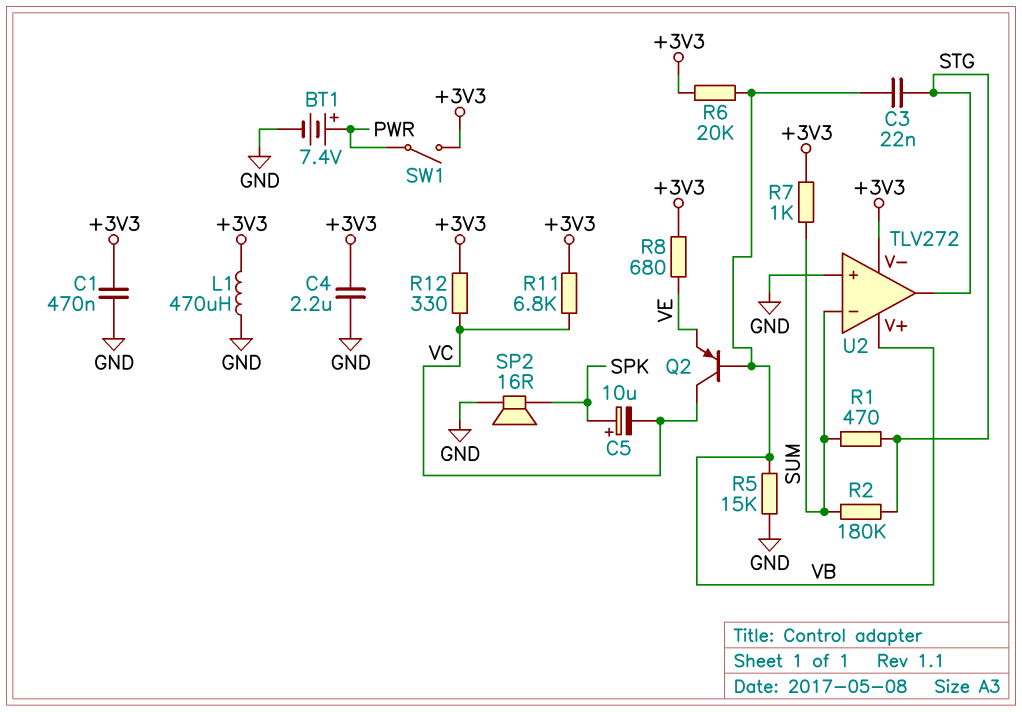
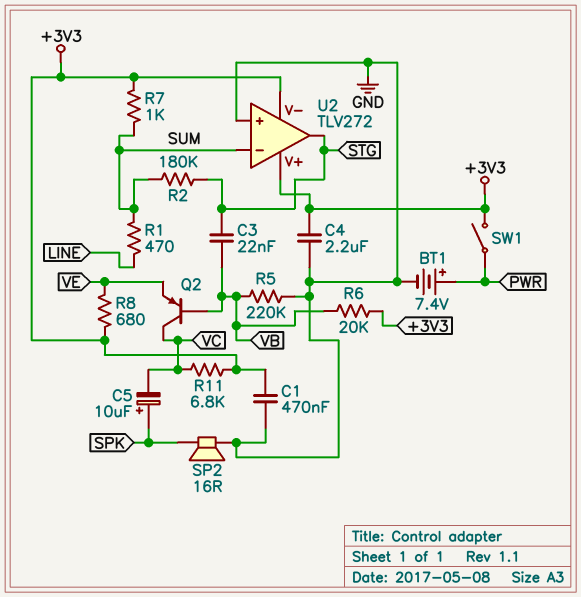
L1: 470uH (+3V3, GND) -> none
R1: 470 (STG, SUM) -> 470 (LINE, SUM)
R5: 15k (GND, VB) -> 220k (GND, VB)
R12: 330 (+3V3, VC) -> none
U2 pin V+: VB -> +3V3

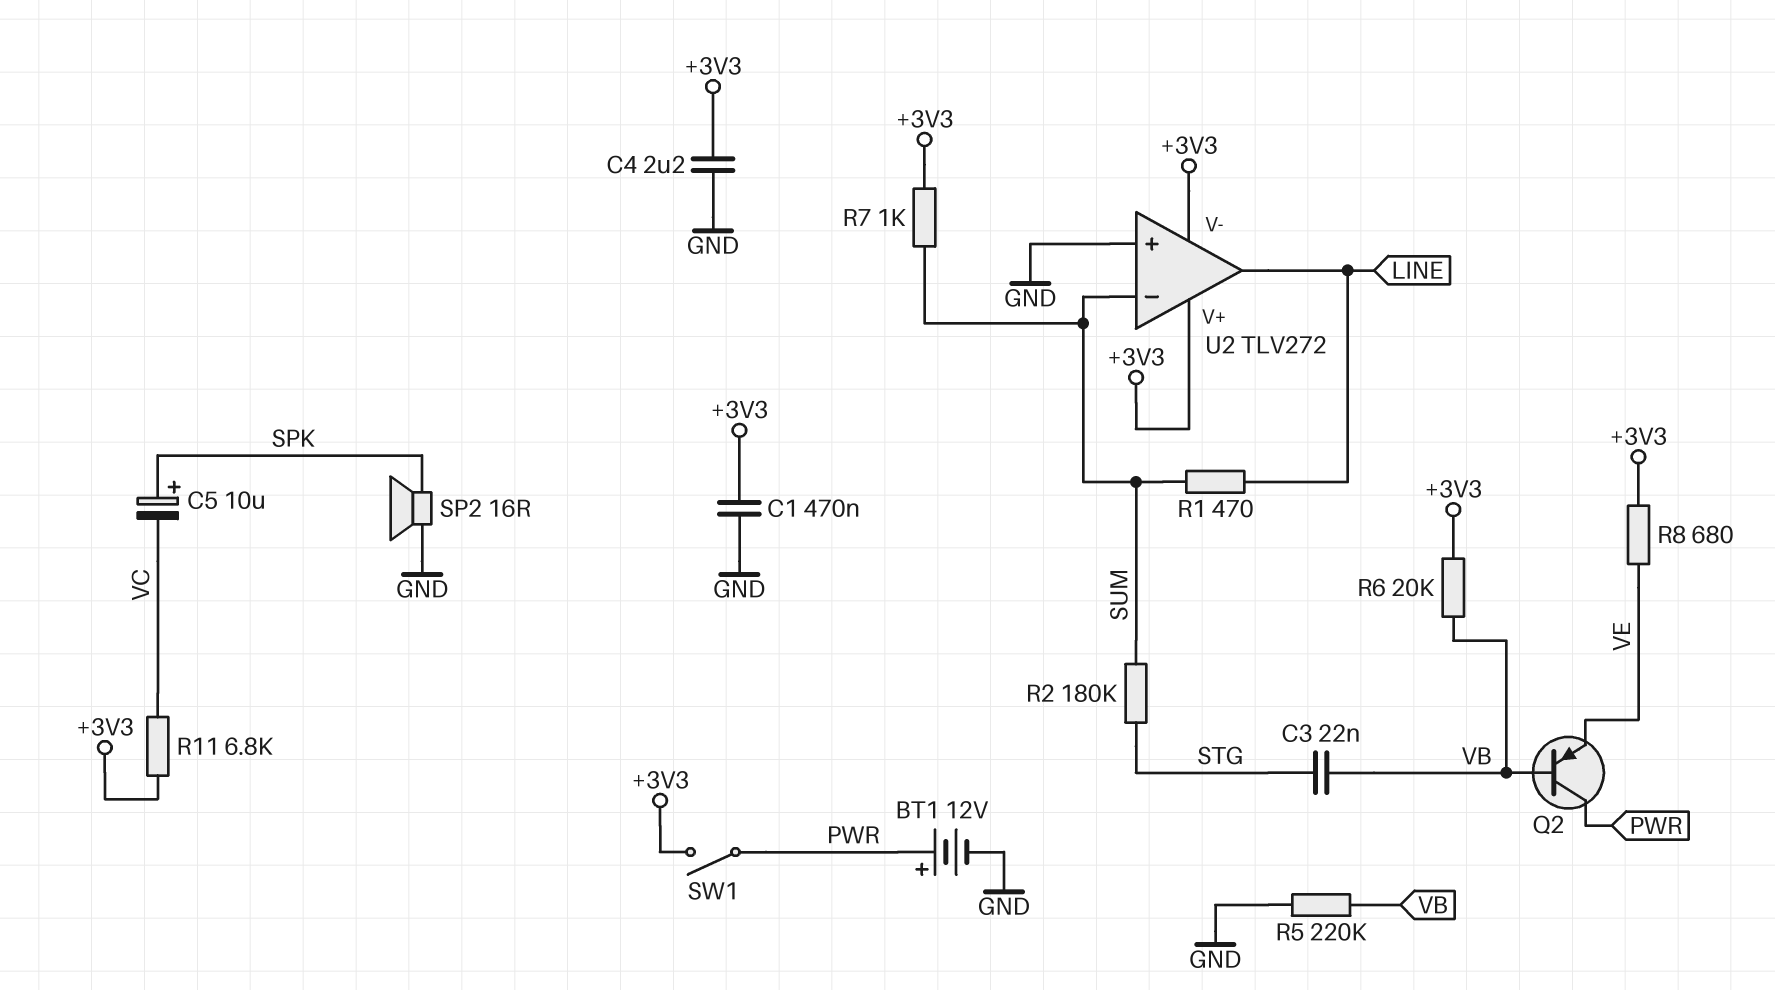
BT1: 7.4V (plus PWR, minus GND) -> 12V (plus PWR, minus GND)
Q2: PNP (B VB, C VC, E VE) -> PNP (B VB, C PWR, E VE)
U2 pin out: STG -> LINE

